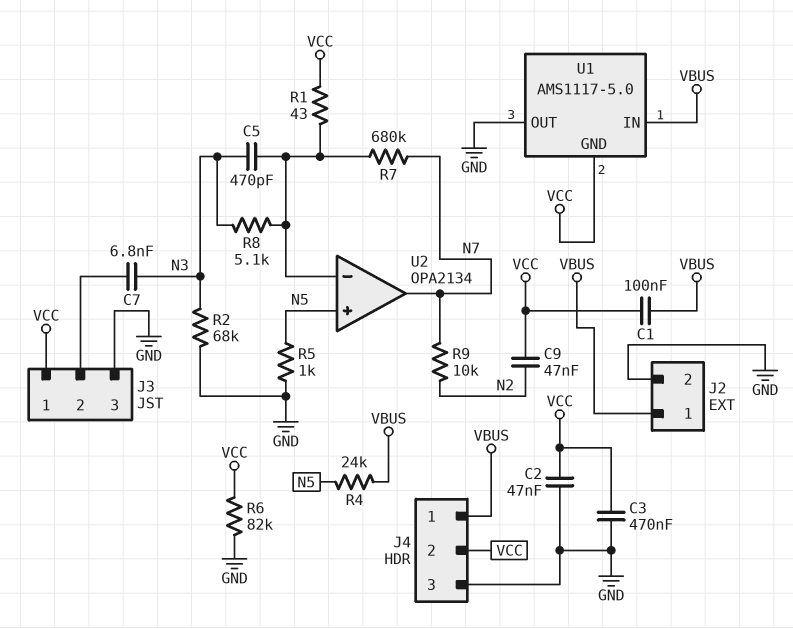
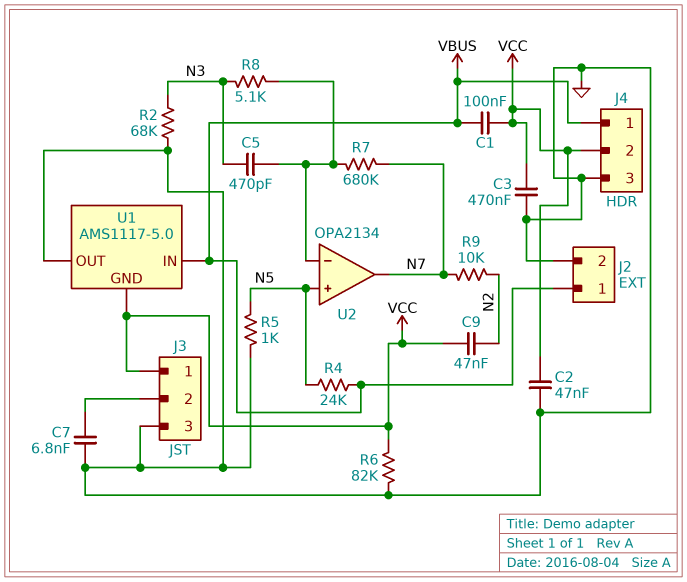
C7: 6.8nF (J3/2, N3) -> 6.8nF (GND, J3/2)
R1: 43 (U2/in-, VCC) -> none

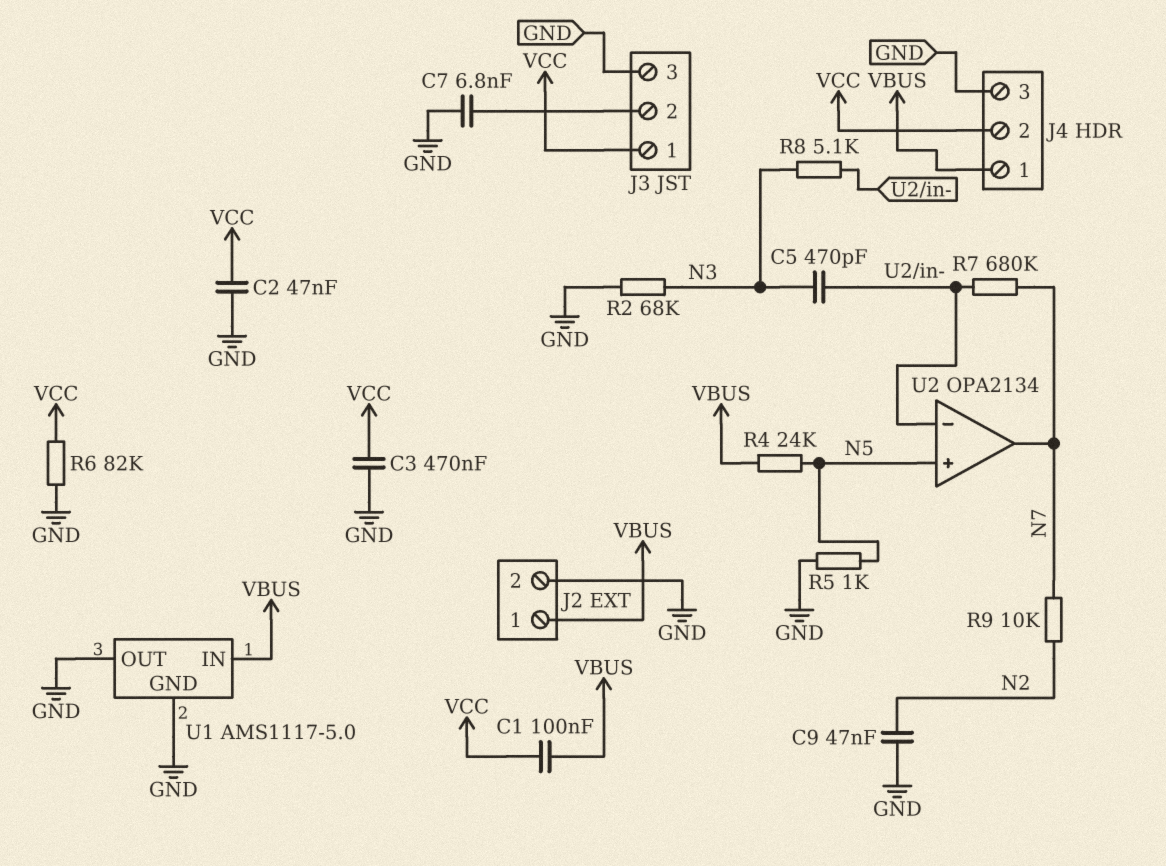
C9: 47nF (N2, VCC) -> 47nF (GND, N2)
U1 pin GND: VCC -> GND

